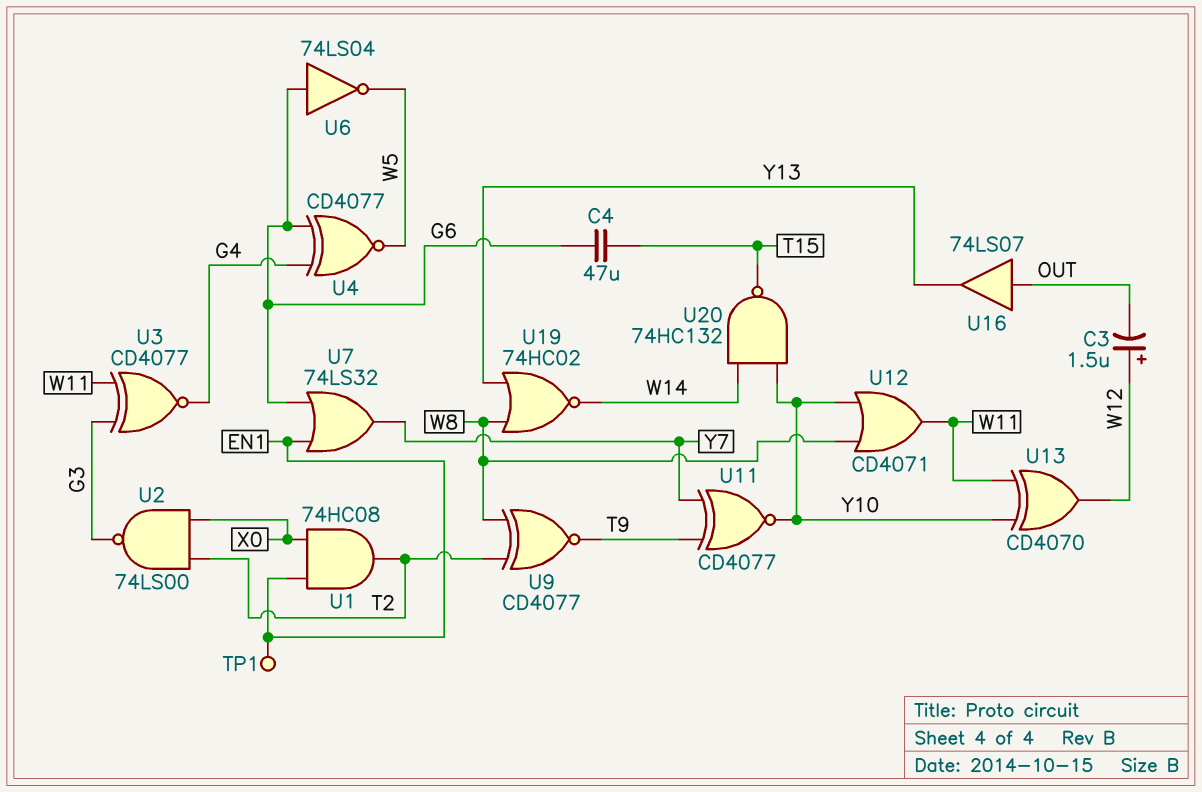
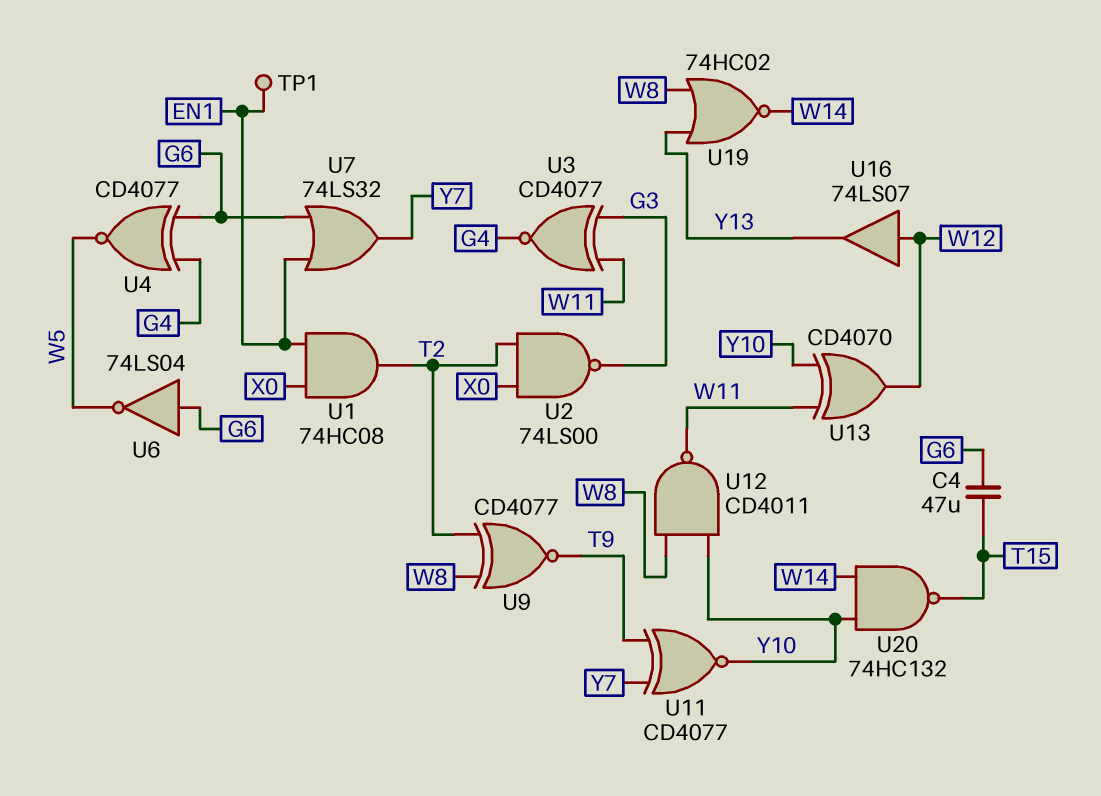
C3: 1.5uF (plus W12, minus OUT) -> none
U12: OR CD4071 (in W8, in Y10, out W11) -> NAND CD4011 (in W8, in Y10, out W11)
U16: buffer 74LS07 (in OUT, out Y13) -> buffer 74LS07 (in W12, out Y13)

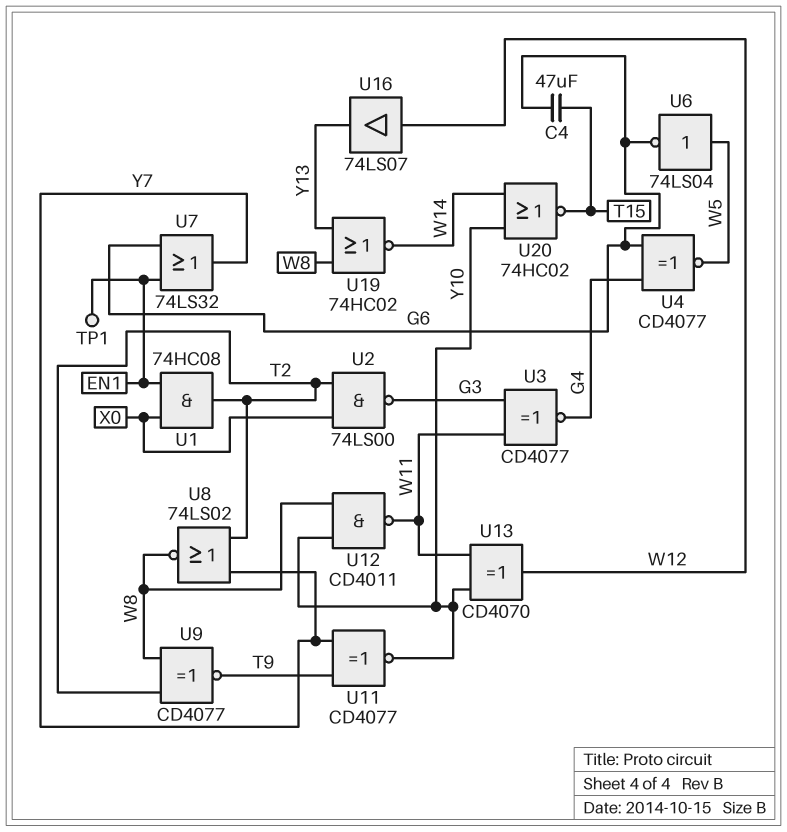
U6: NOT 74LS04 (in G6, out W5) -> NOT 74LS04 (in W5, out G6)
U8: none -> NOR 74LS02 (in T2, in Y7, out W8)
U20: NAND 74HC132 (in W14, in Y10, out T15) -> NOR 74HC02 (in W14, in Y10, out T15)

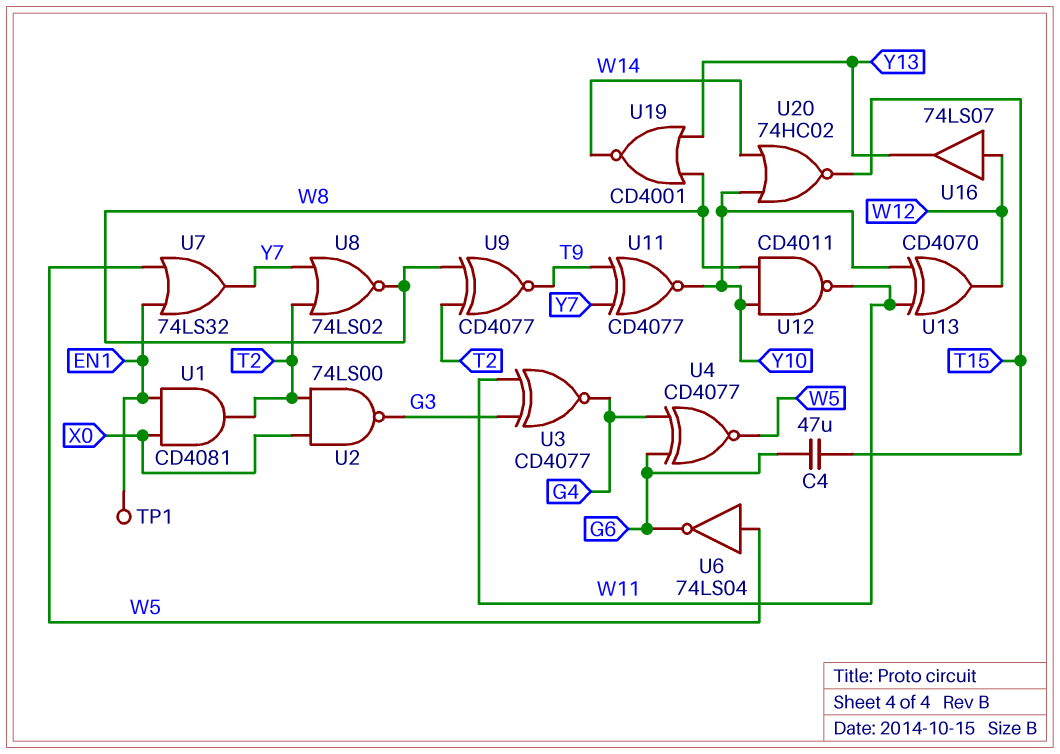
U1: AND 74HC08 (in EN1, in X0, out T2) -> AND CD4081 (in EN1, in X0, out T2)
U7: OR 74LS32 (in EN1, in G6, out Y7) -> OR 74LS32 (in EN1, in W5, out Y7)
U19: NOR 74HC02 (in W8, in Y13, out W14) -> NOR CD4001 (in W8, in Y13, out W14)

